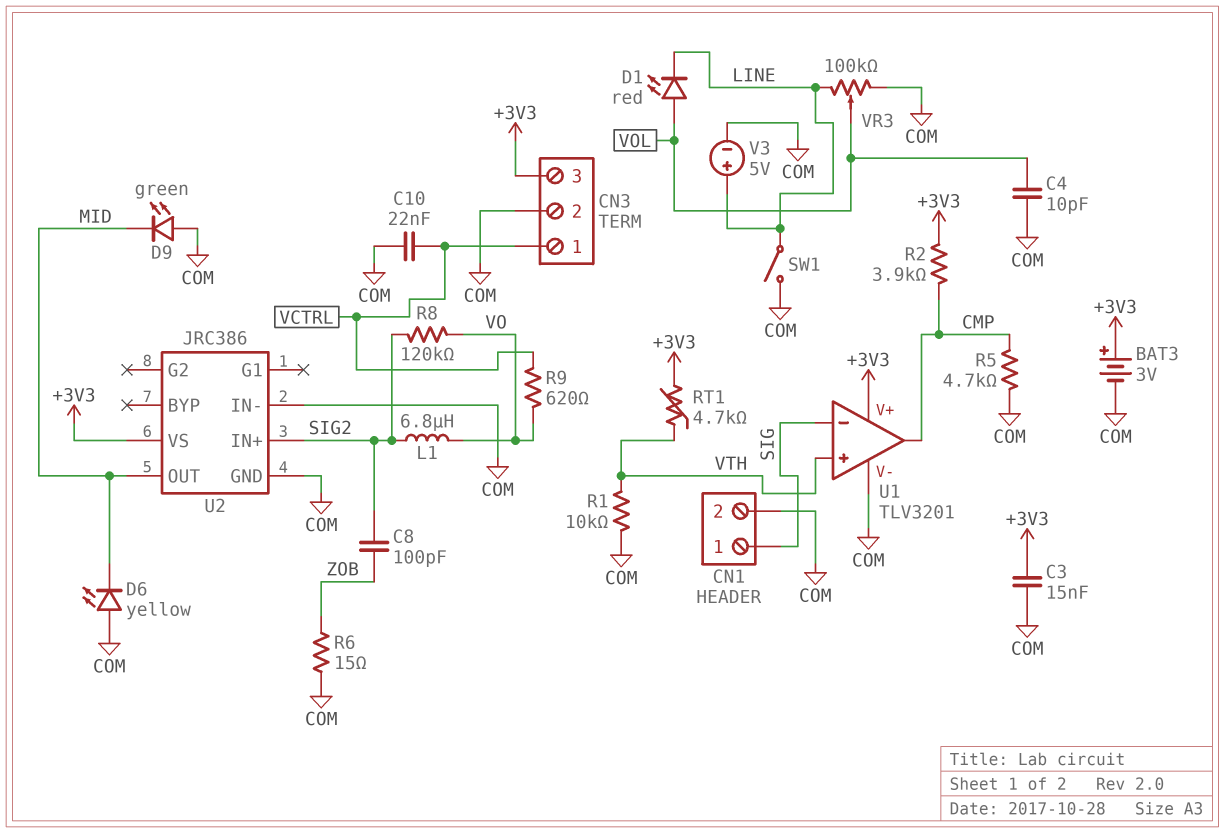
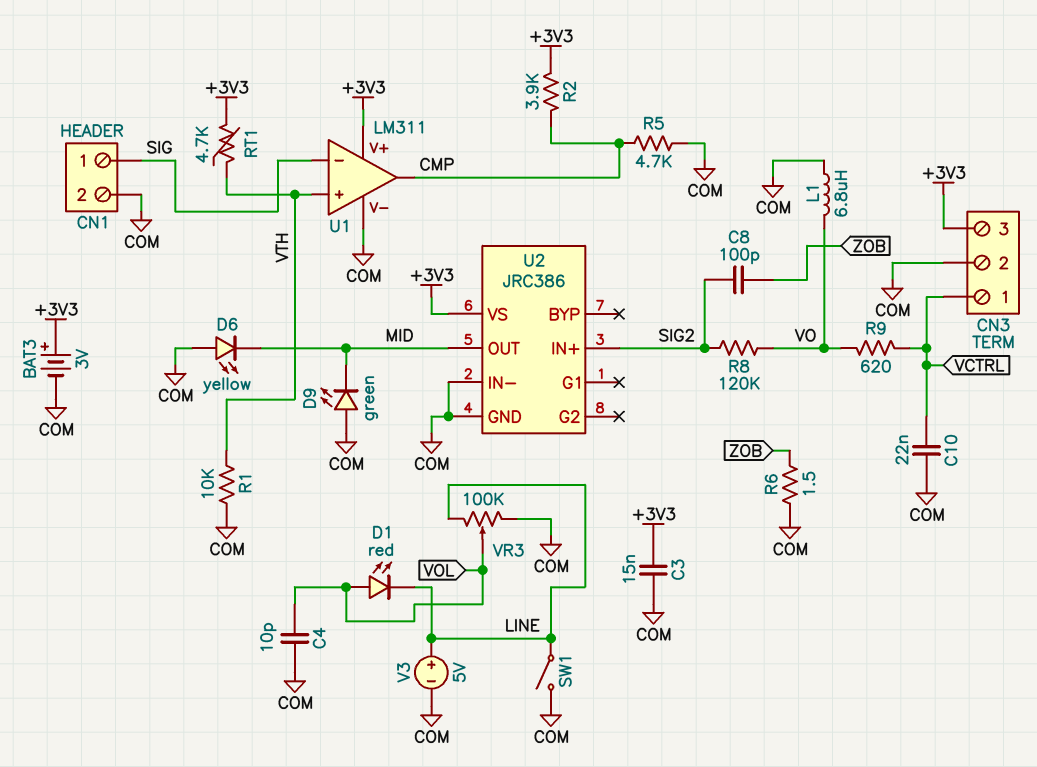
L1: 6.8uH (SIG2, VO) -> 6.8uH (COM, VO)
R6: 15 (COM, ZOB) -> 1.5 (COM, ZOB)
U1: TLV3201 -> LM311

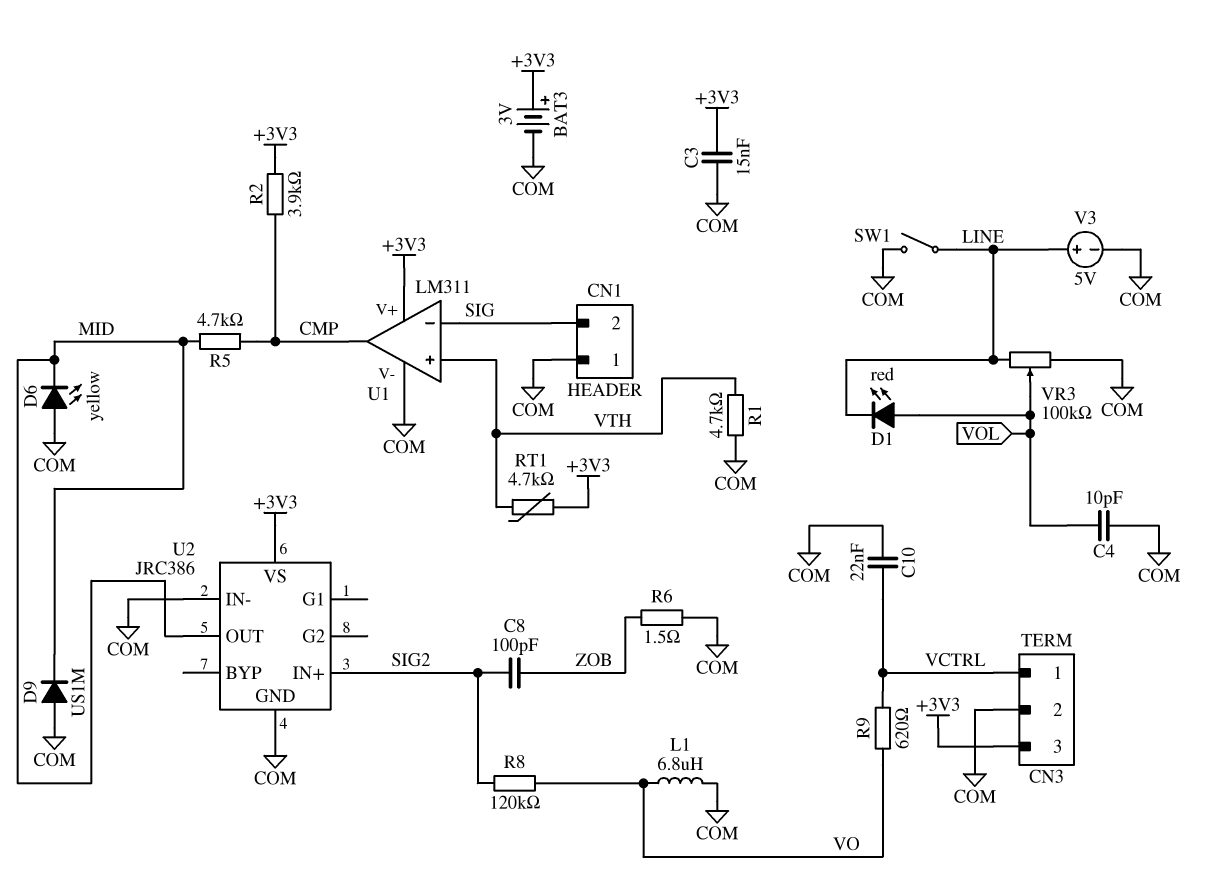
CN1 pin 1: SIG -> COM
CN1 pin 2: COM -> SIG
D9: LED green (A COM, K MID) -> diode US1M (A COM, K MID)
R1: 10k (COM, VTH) -> 4.7k (COM, VTH)
R5: 4.7k (CMP, COM) -> 4.7k (CMP, MID)

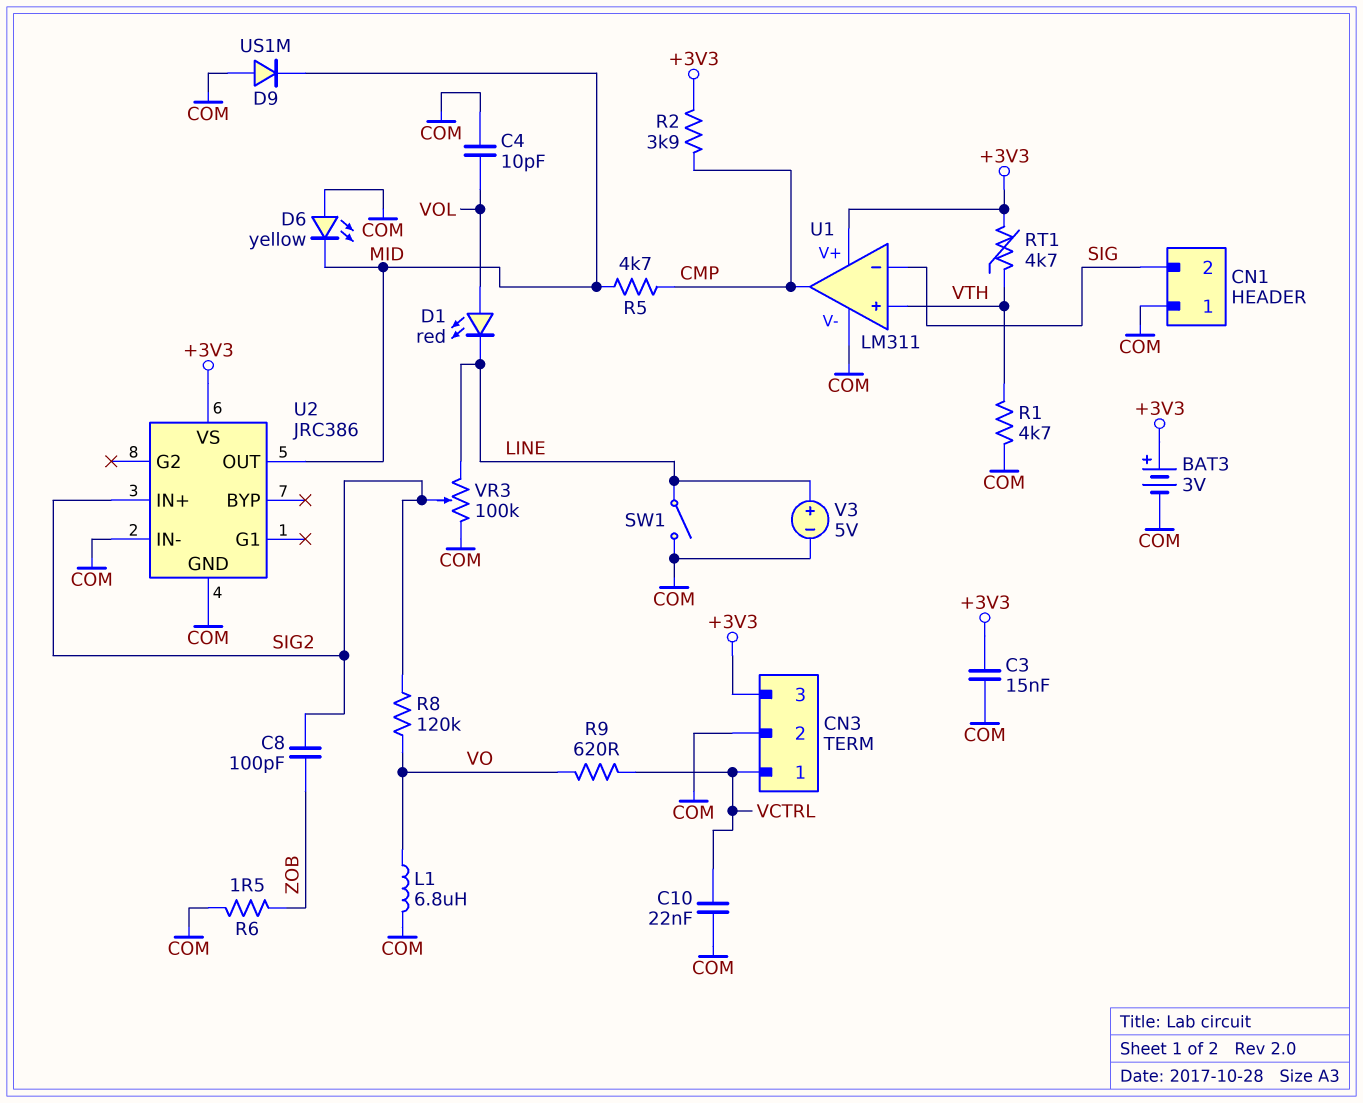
VR3: 100k (COM, LINE, wiper VOL) -> 100k (COM, LINE, wiper SIG2)

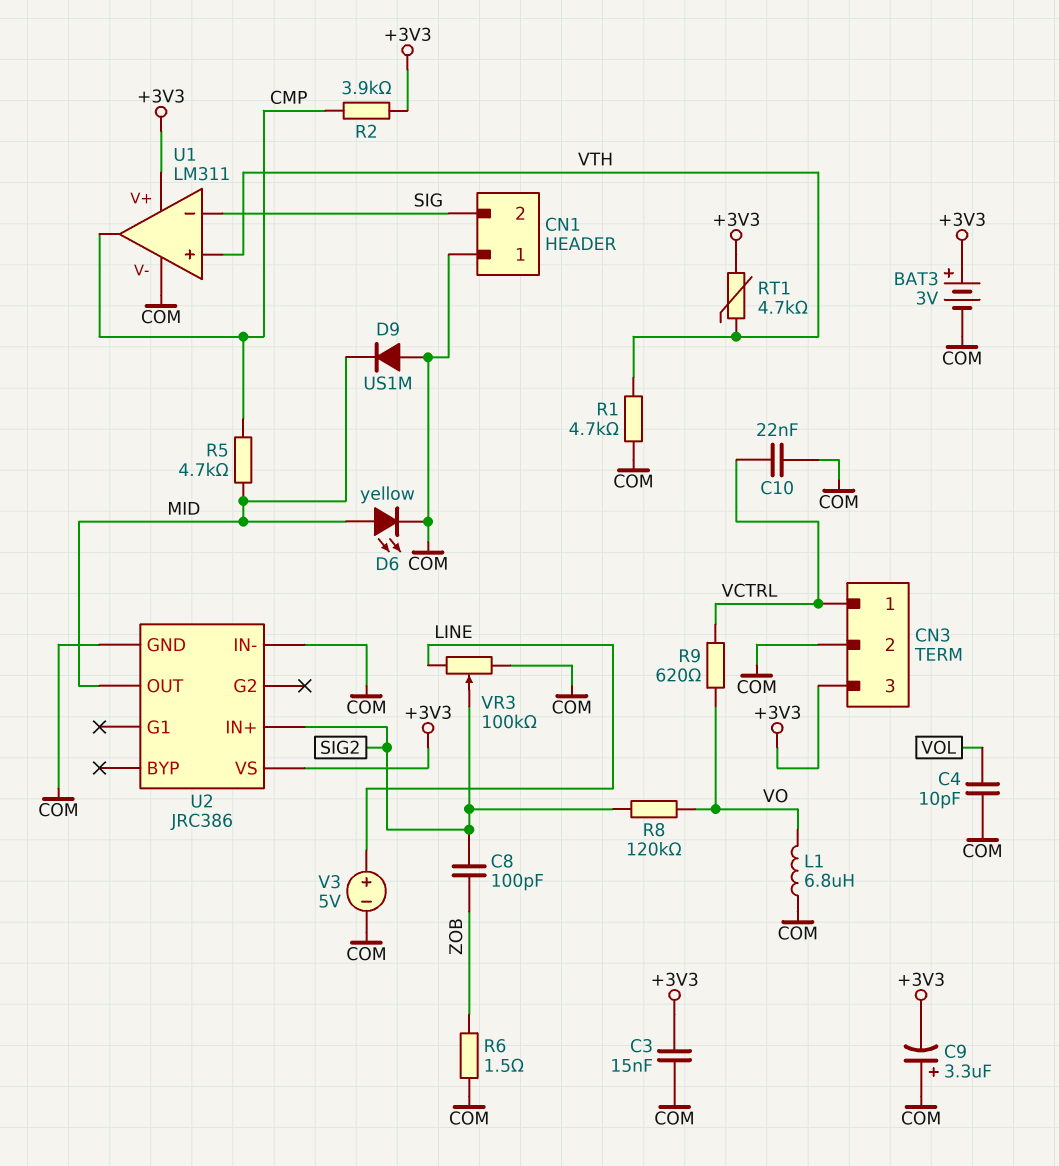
C9: none -> 3.3uF (plus COM, minus +3V3)
D1: LED red (A VOL, K LINE) -> none
D6: LED yellow (A COM, K MID) -> LED yellow (A MID, K COM)
SW1: switch (COM, LINE) -> none

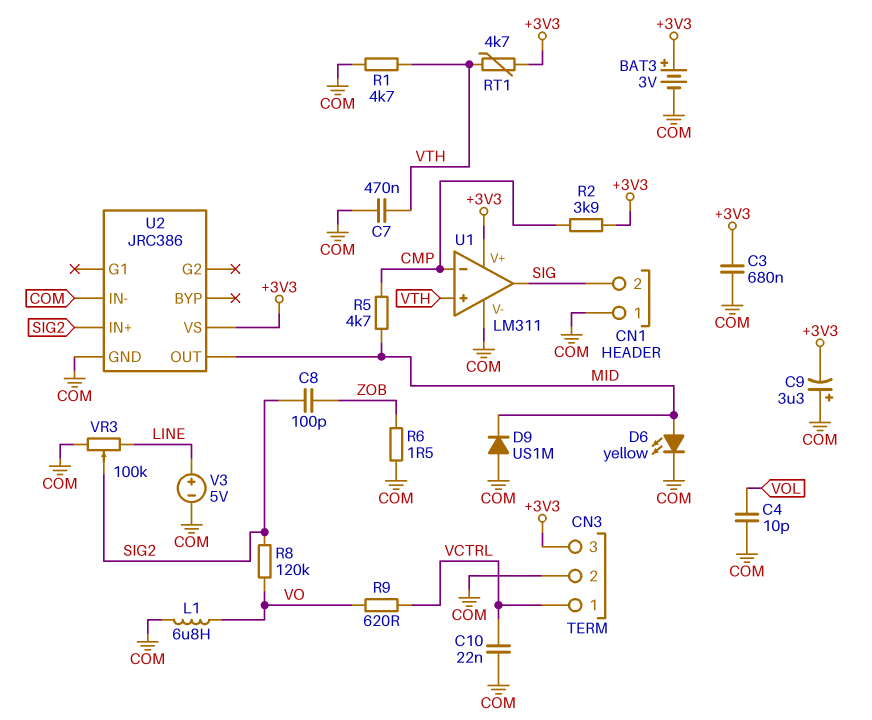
C3: 15nF (+3V3, COM) -> 680nF (+3V3, COM)
C7: none -> 470nF (COM, VTH)
U1 pin in-: SIG -> CMP
U1 pin out: CMP -> SIG

